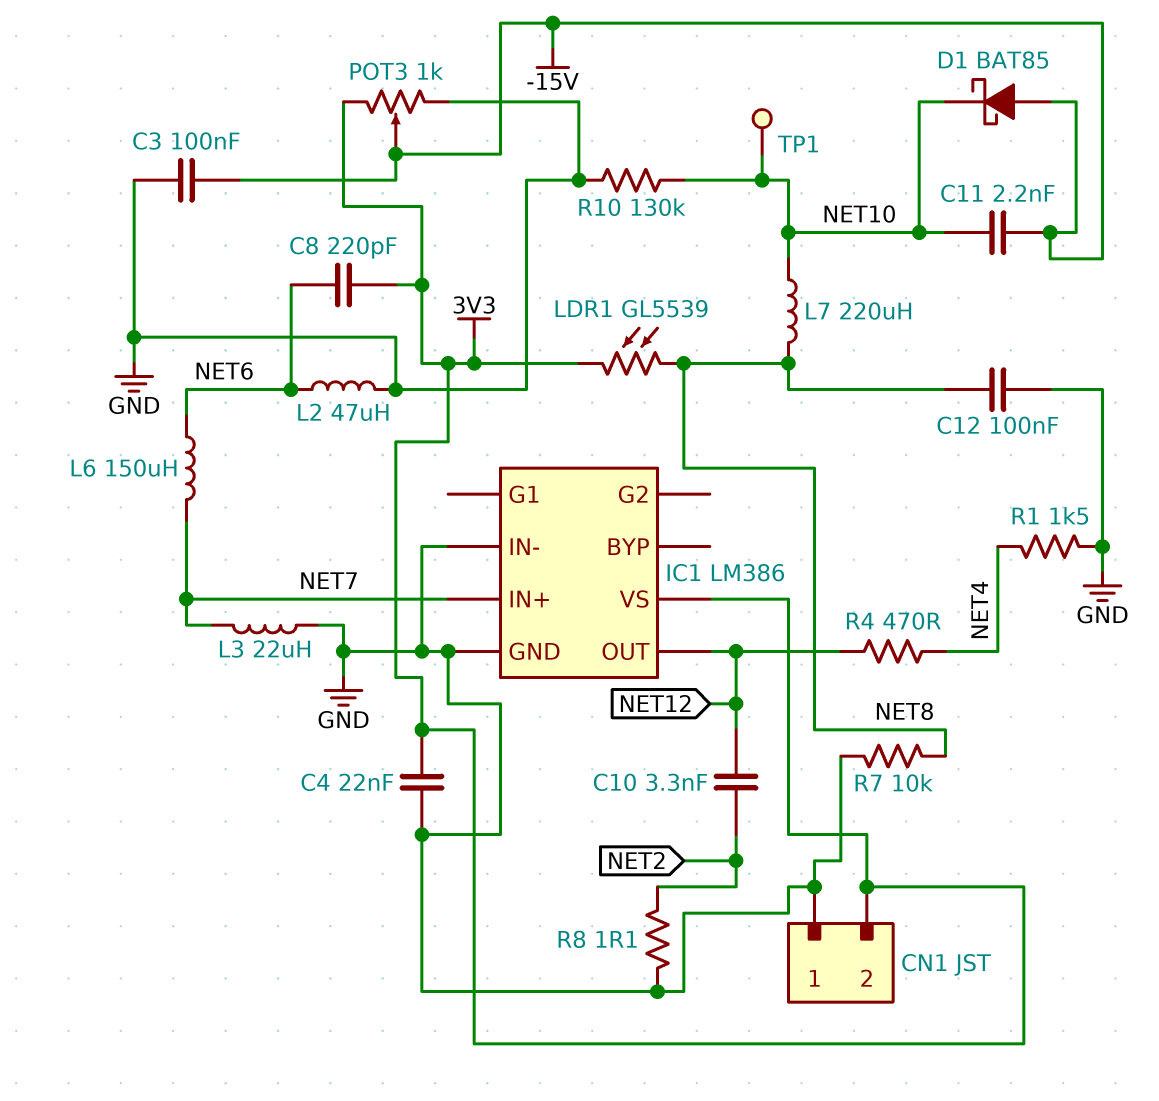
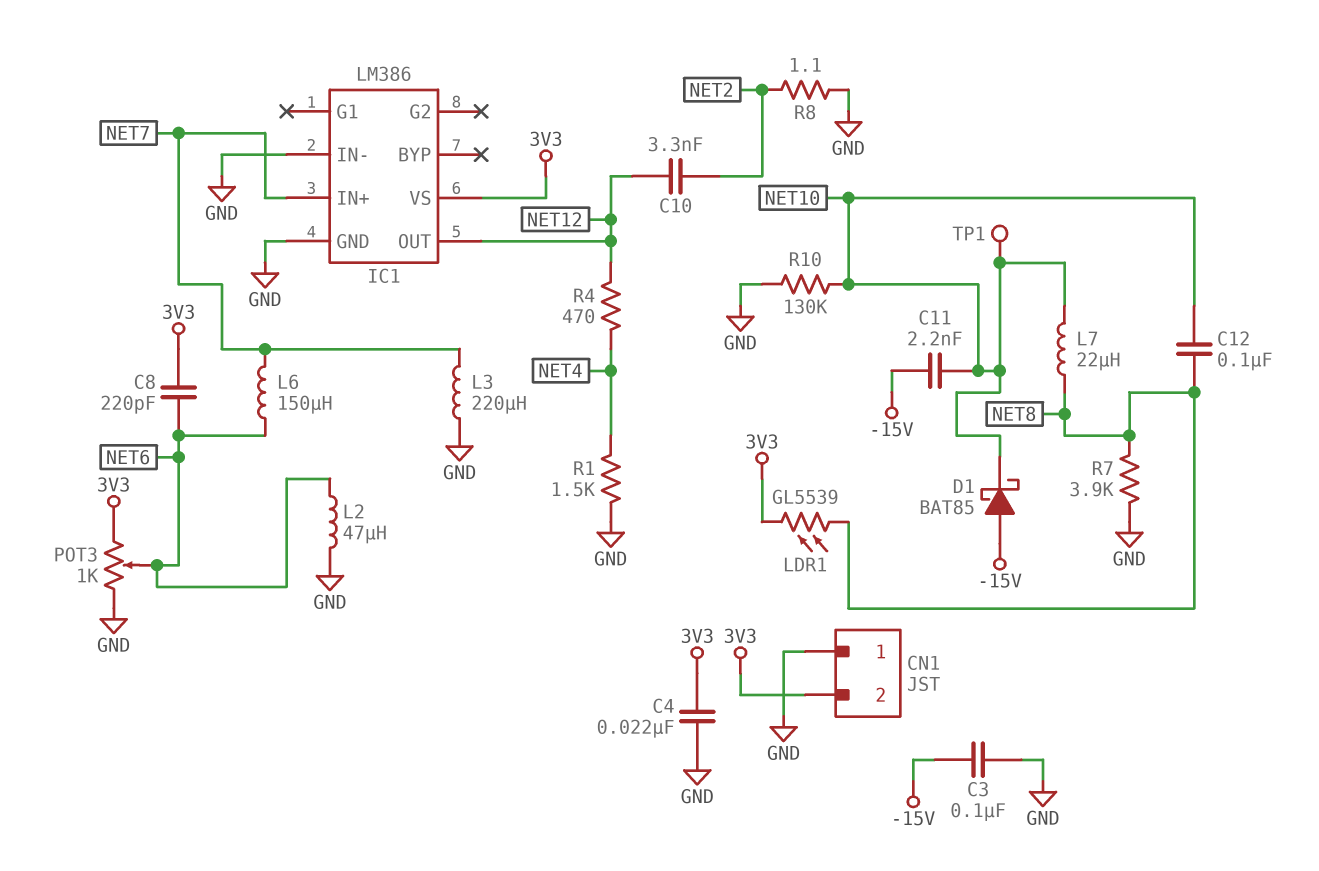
C12: 100nF (GND, NET8) -> 100nF (NET8, NET10)
L3: 22uH (GND, NET7) -> 220uH (GND, NET7)
L7: 220uH (NET8, NET10) -> 22uH (NET8, NET10)
POT3: 1k (3V3, GND, wiper -15V) -> 1k (3V3, GND, wiper NET6)
R7: 10k (GND, NET8) -> 3.9k (GND, NET8)

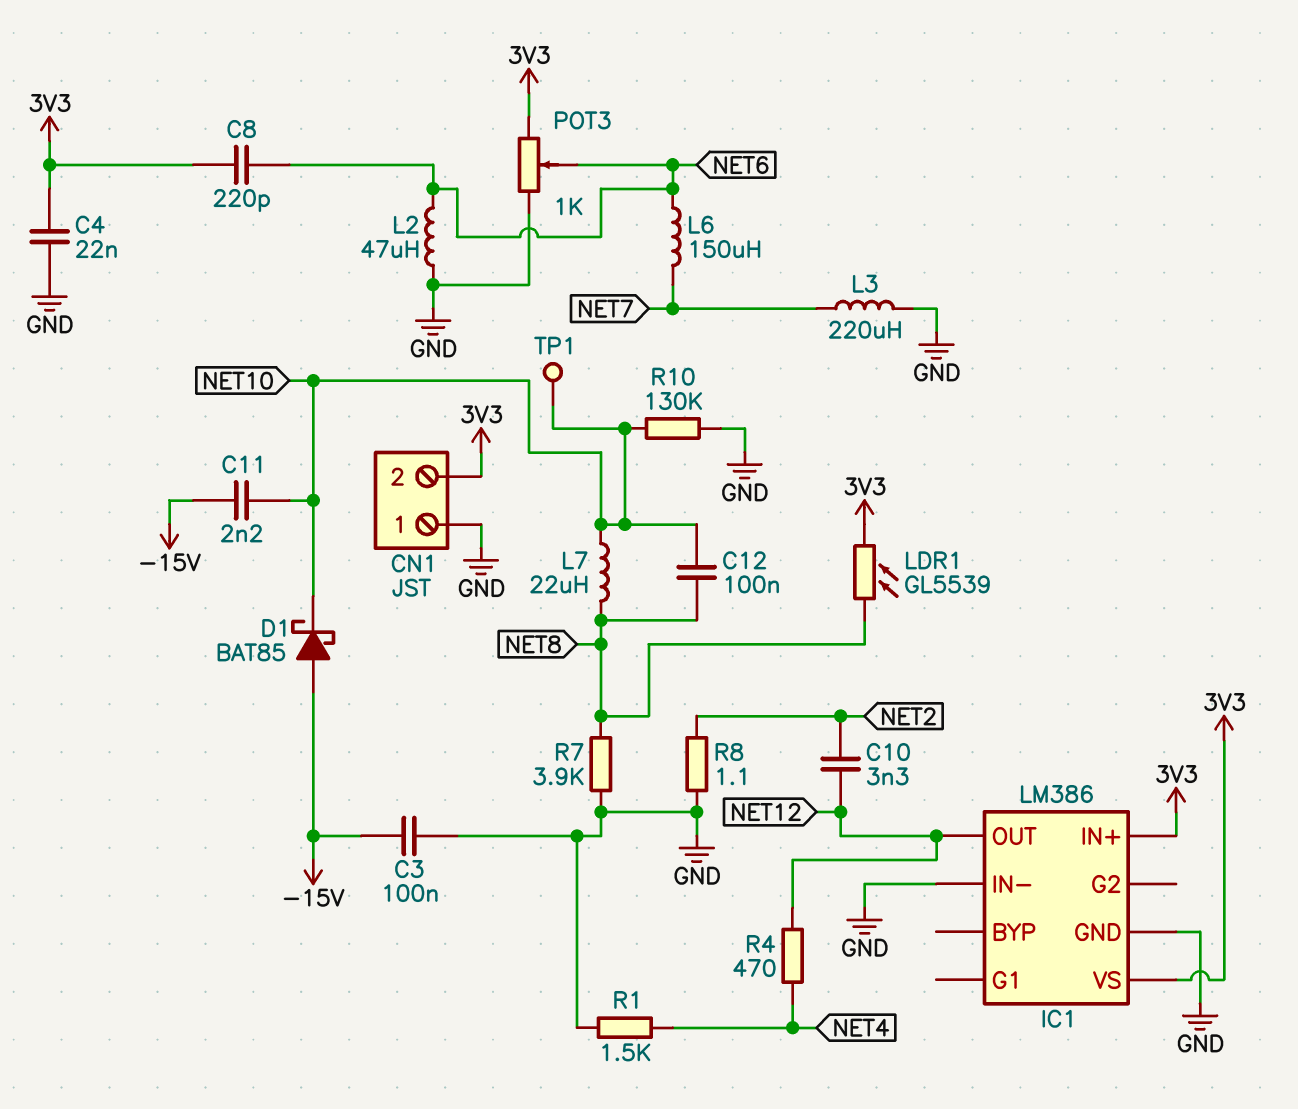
IC1 pin IN+: NET7 -> 3V3

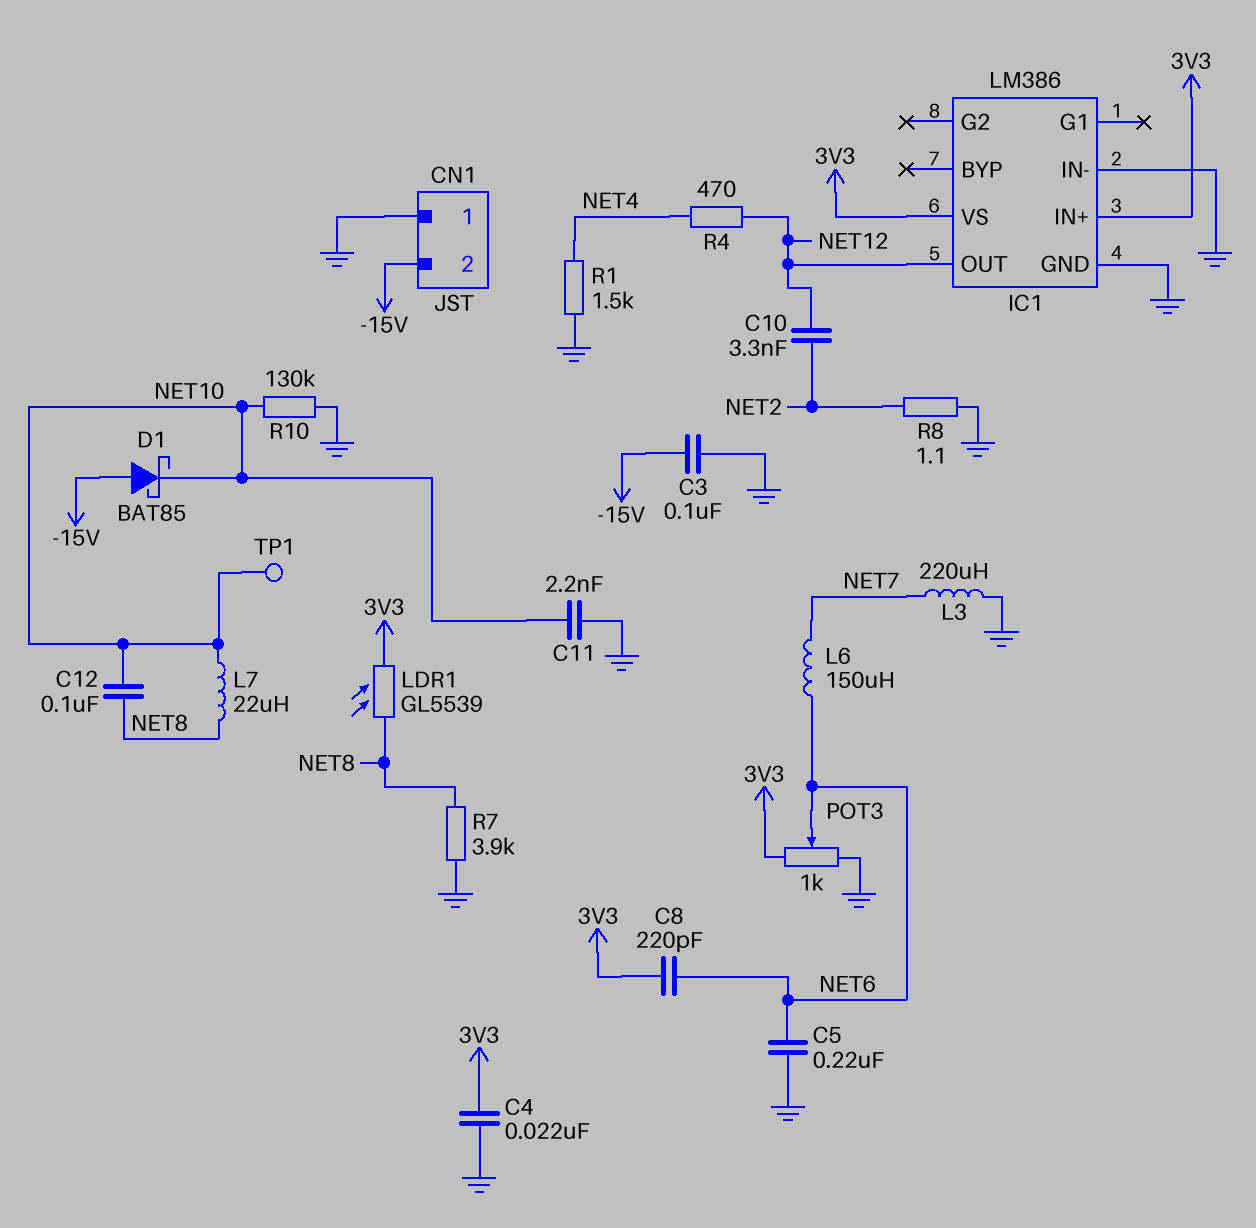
C5: none -> 220nF (GND, NET6)
C11: 2.2nF (-15V, NET10) -> 2.2nF (GND, NET10)
CN1 pin 2: 3V3 -> -15V
L2: 47uH (GND, NET6) -> none

